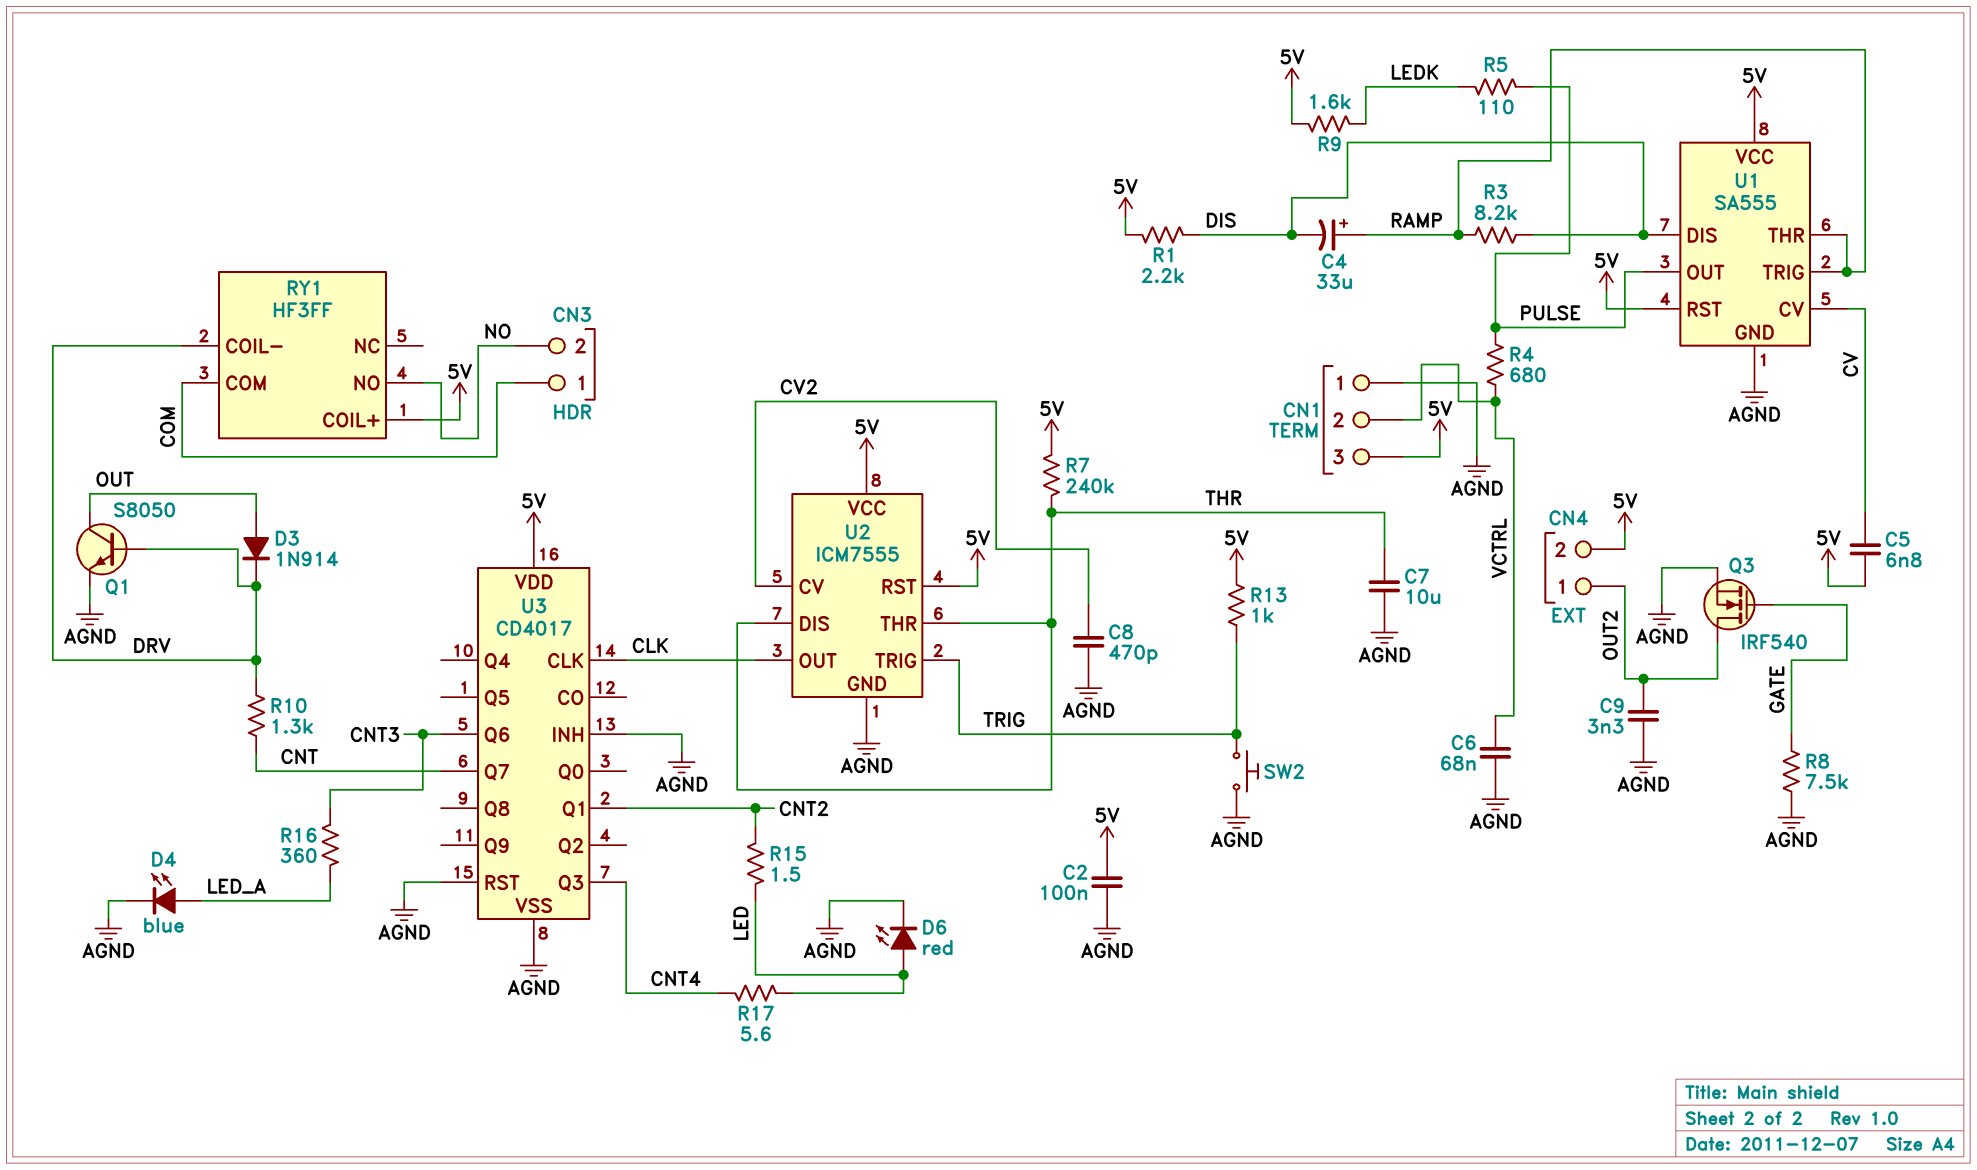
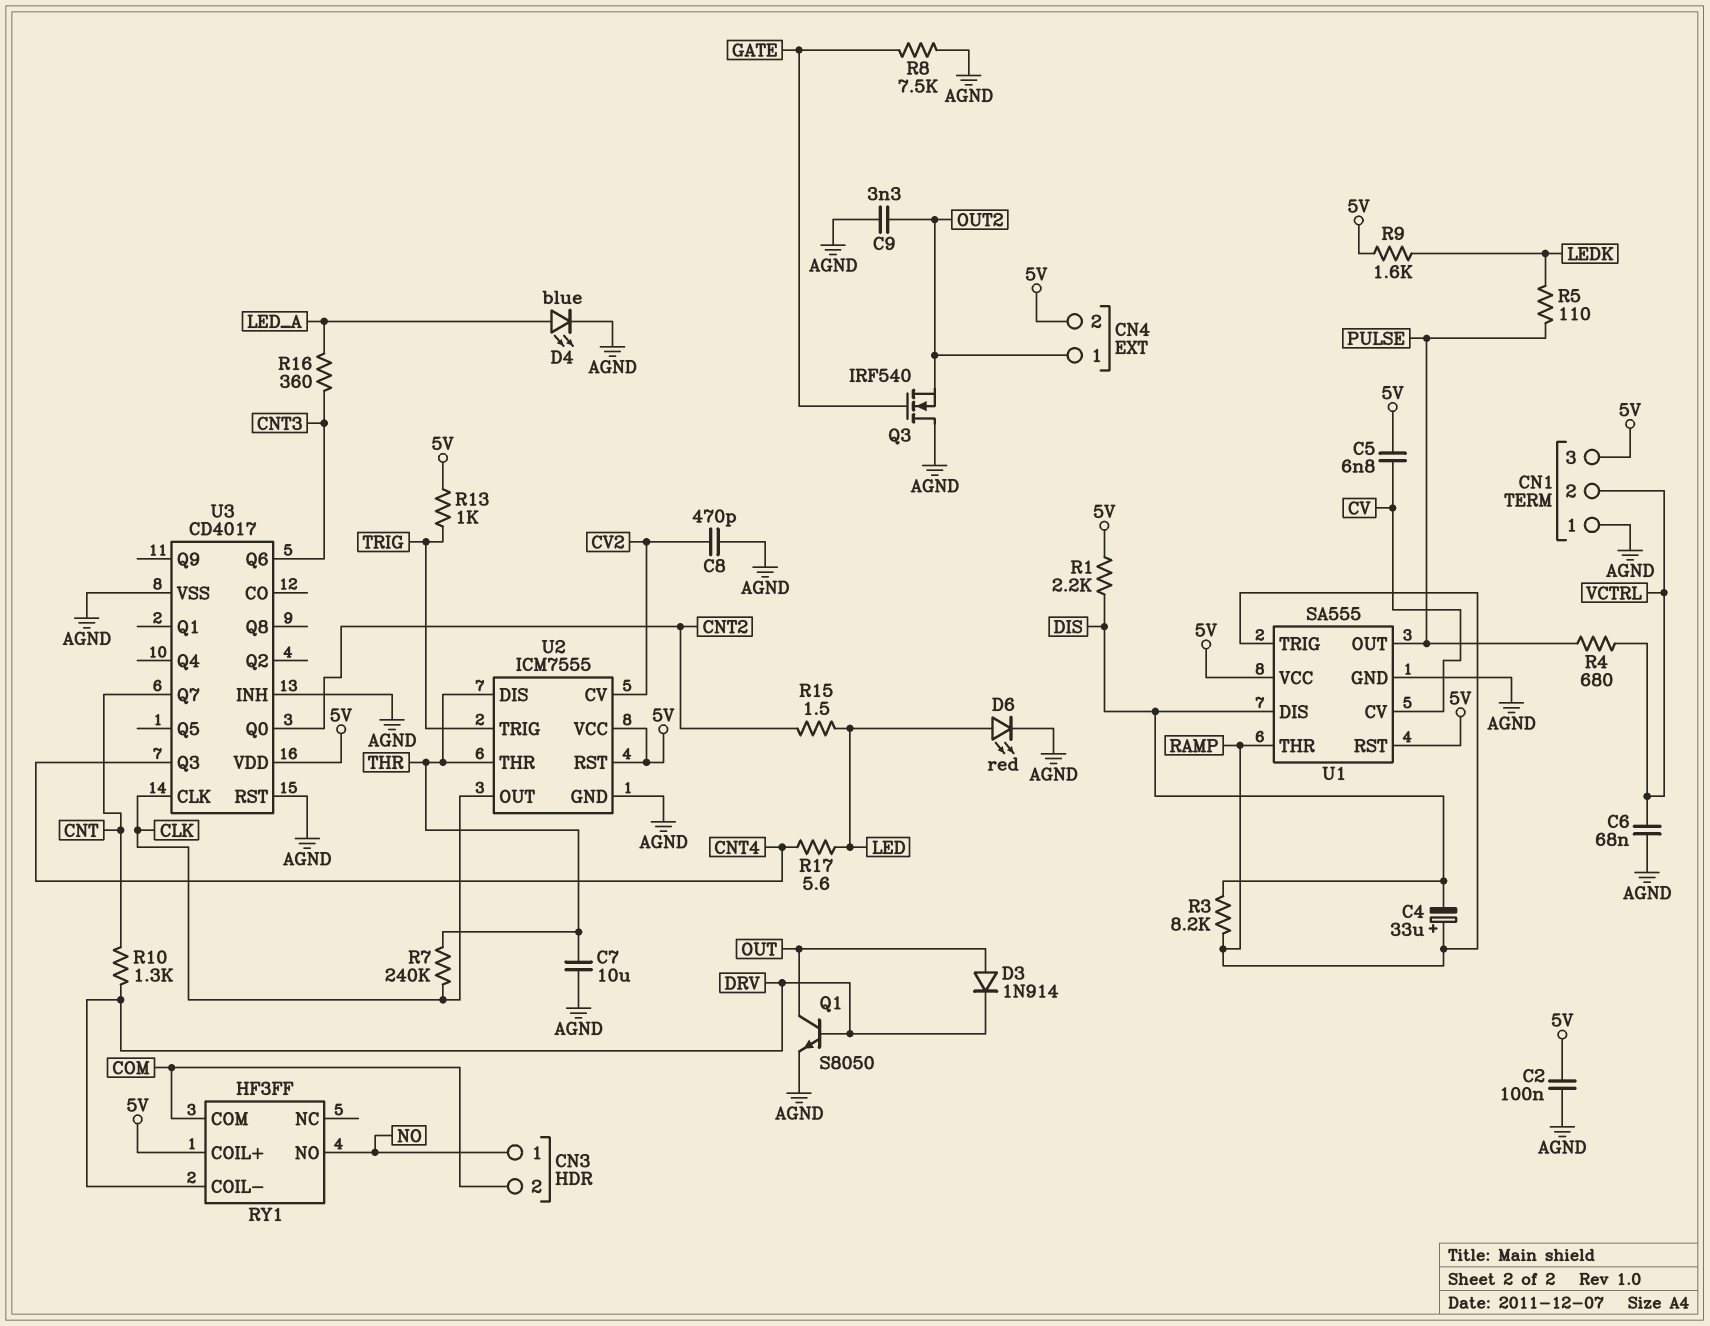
CN3 pin 1: COM -> NO
CN3 pin 2: NO -> COM
Q3: NMOS IRF540 (G GATE, D OUT2, S AGND) -> NMOS IRF540 (G GATE, D AGND, S OUT2)
R7: 240k (5V, THR) -> 240k (CLK, THR)
SW2: button (AGND, TRIG) -> none
U3 pin Q0: none -> CNT2
U3 pin Q1: CNT2 -> none

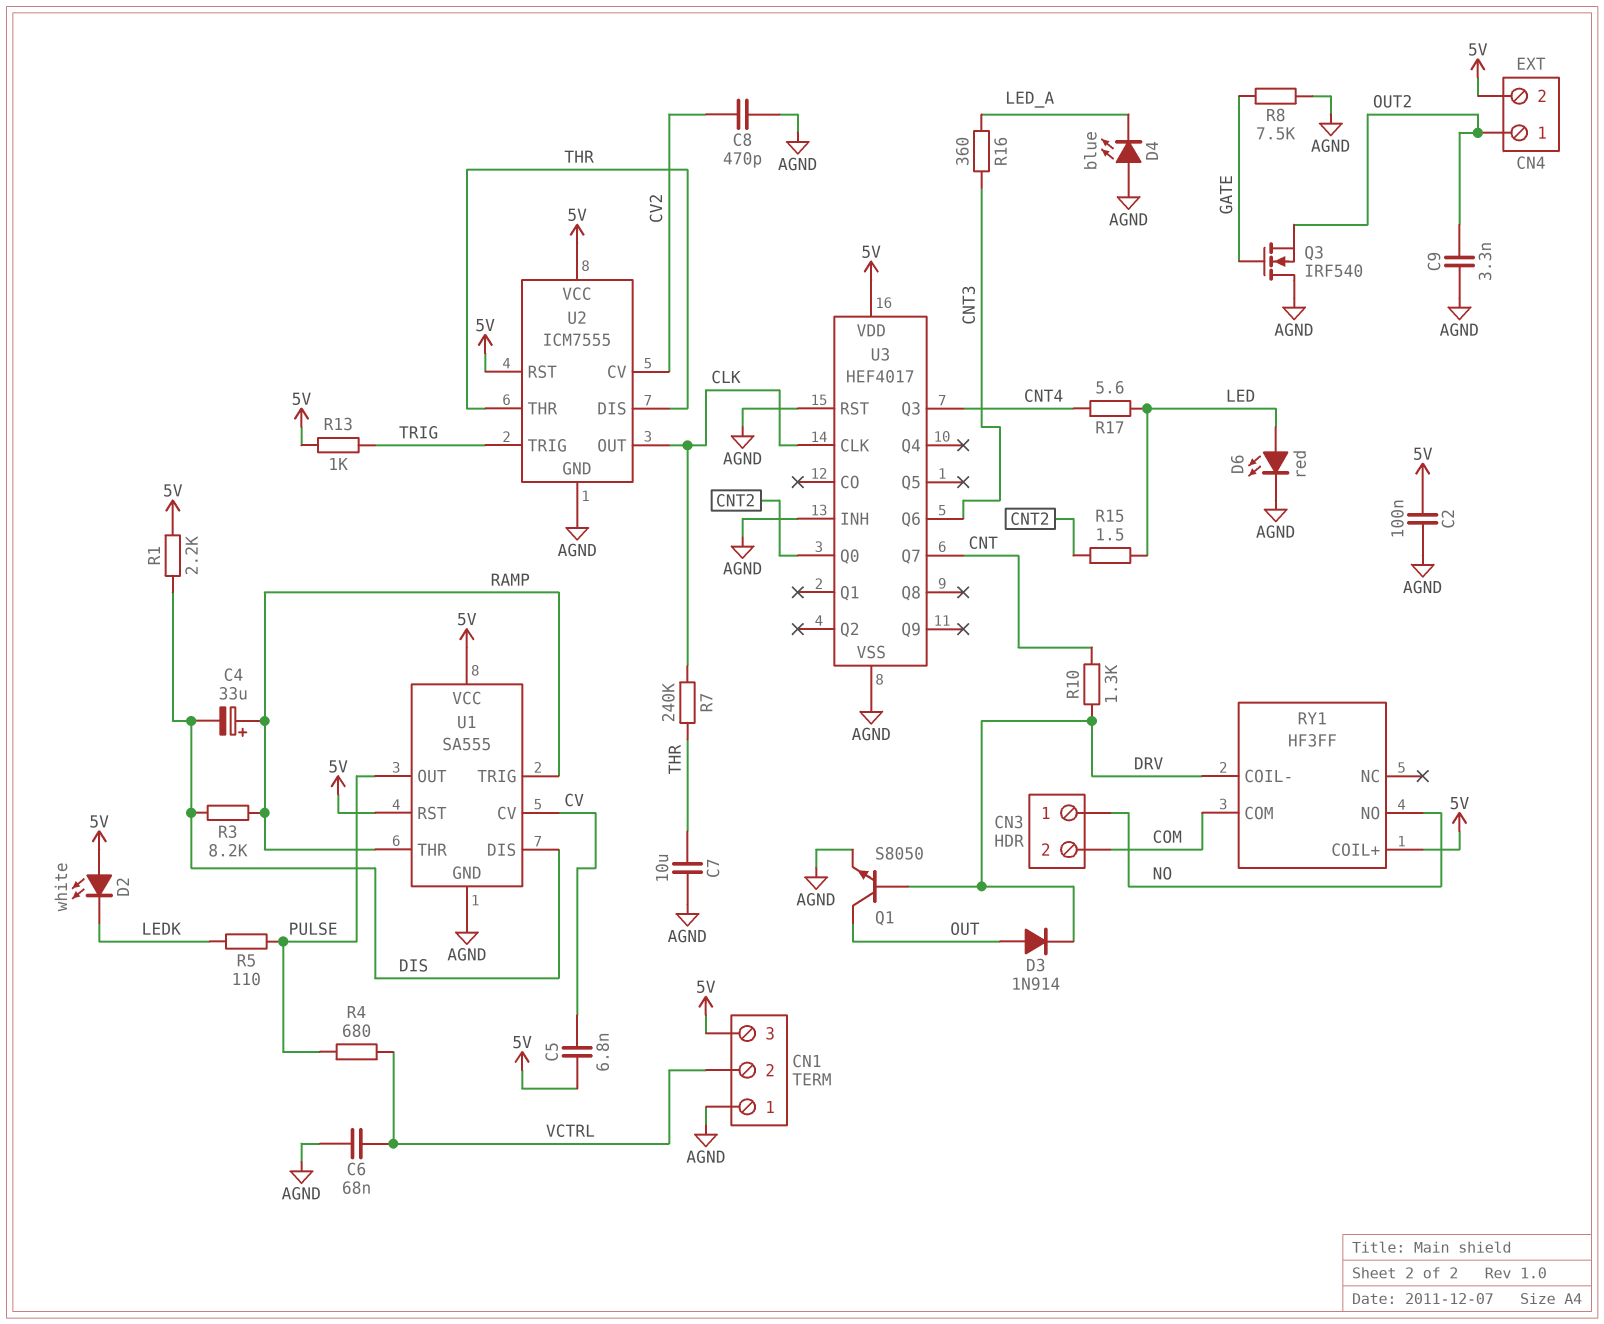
D2: none -> LED white (A 5V, K LEDK)
D4: LED blue (A LED_A, K AGND) -> LED blue (A AGND, K LED_A)
R9: 1.6k (5V, LEDK) -> none
U3: CD4017 -> HEF4017

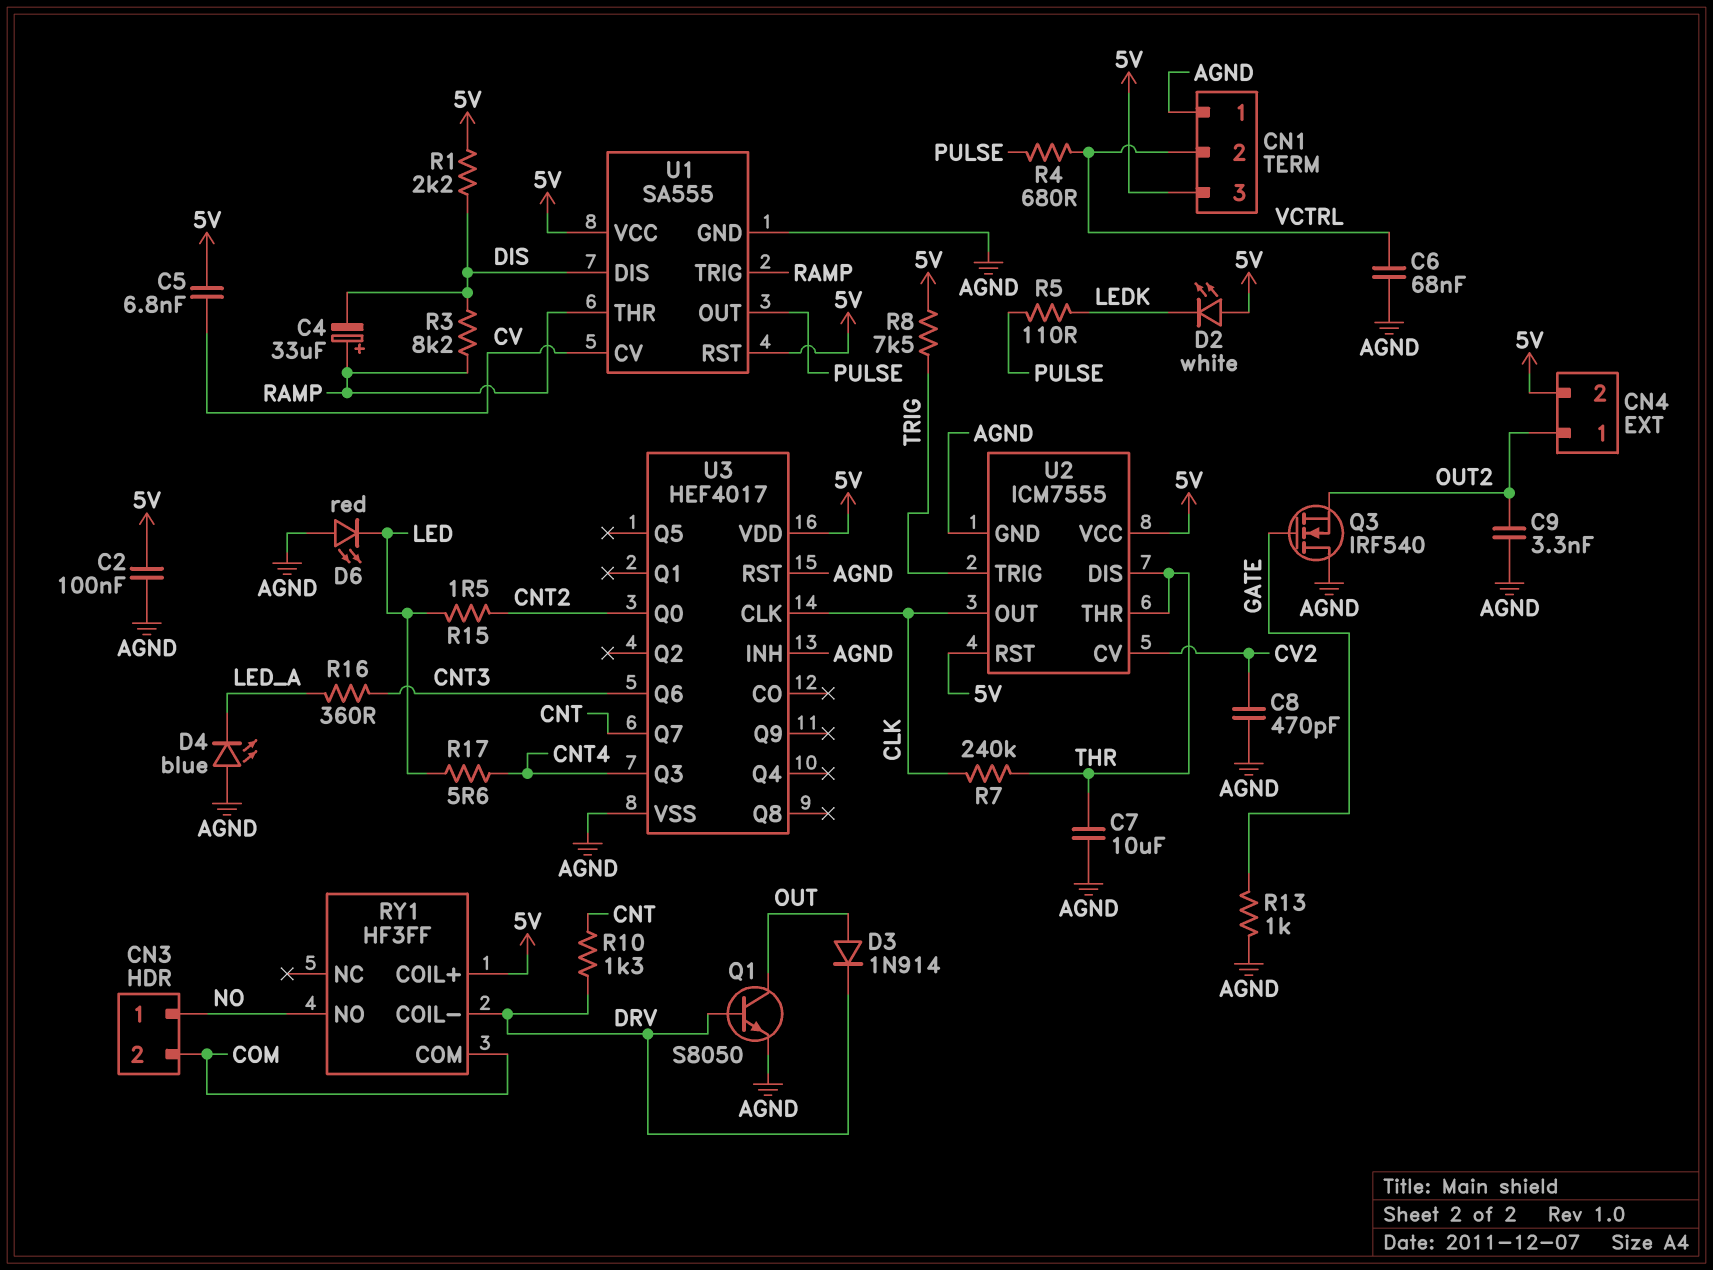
D6: LED red (A LED, K AGND) -> LED red (A AGND, K LED)
R8: 7.5k (AGND, GATE) -> 7.5k (5V, TRIG)
R13: 1k (5V, TRIG) -> 1k (AGND, GATE)

